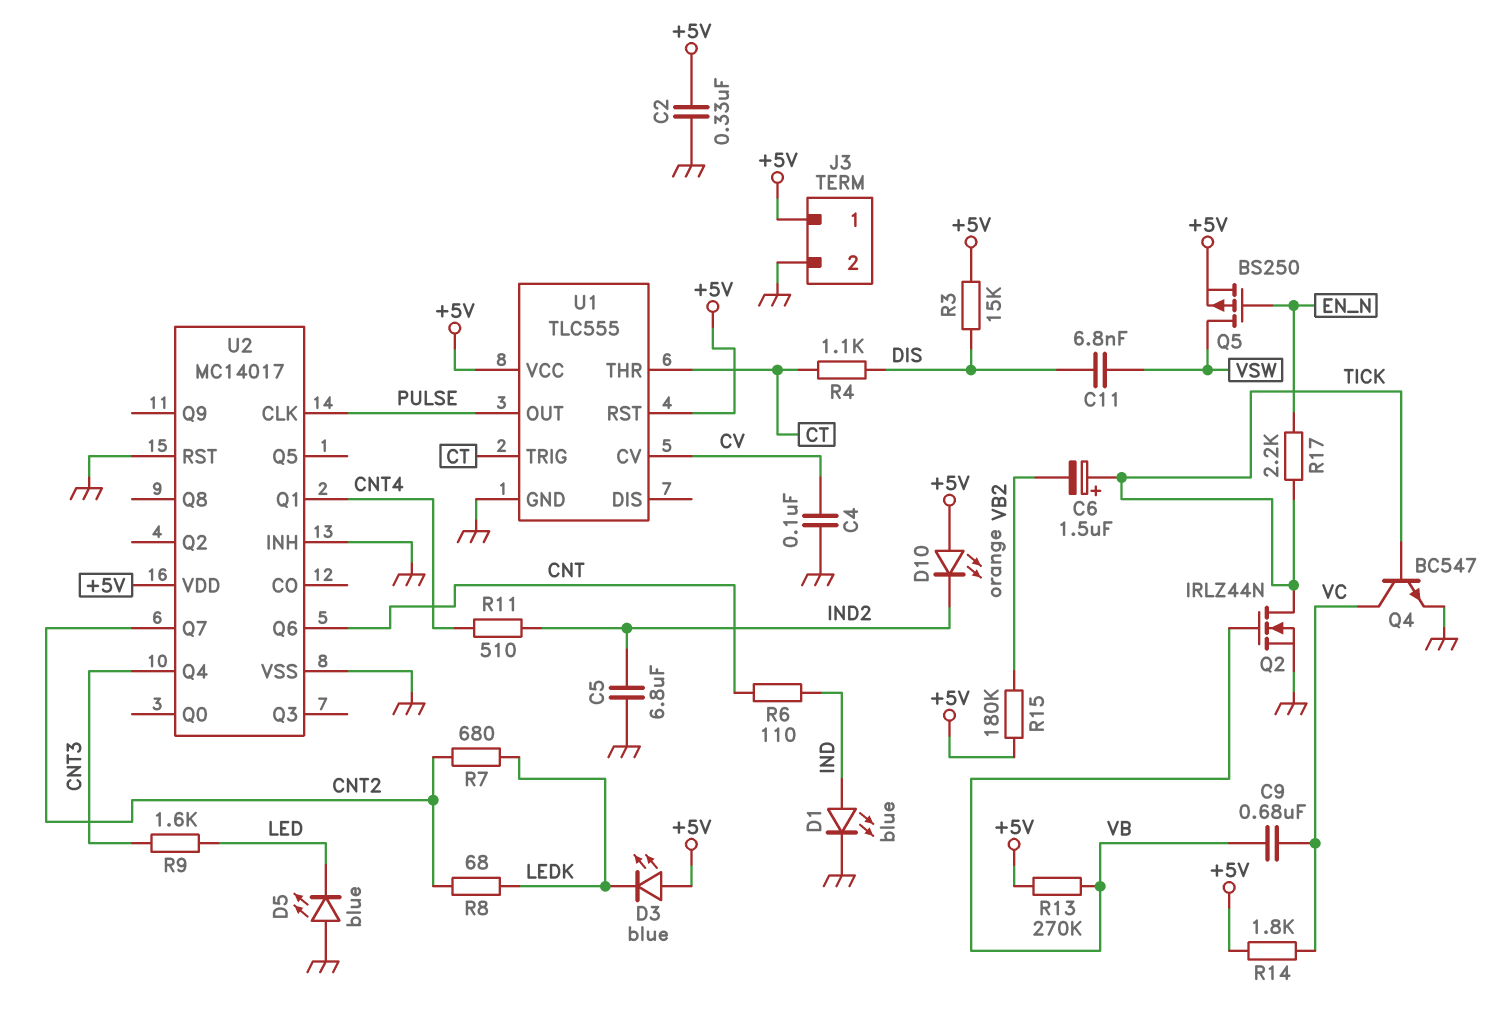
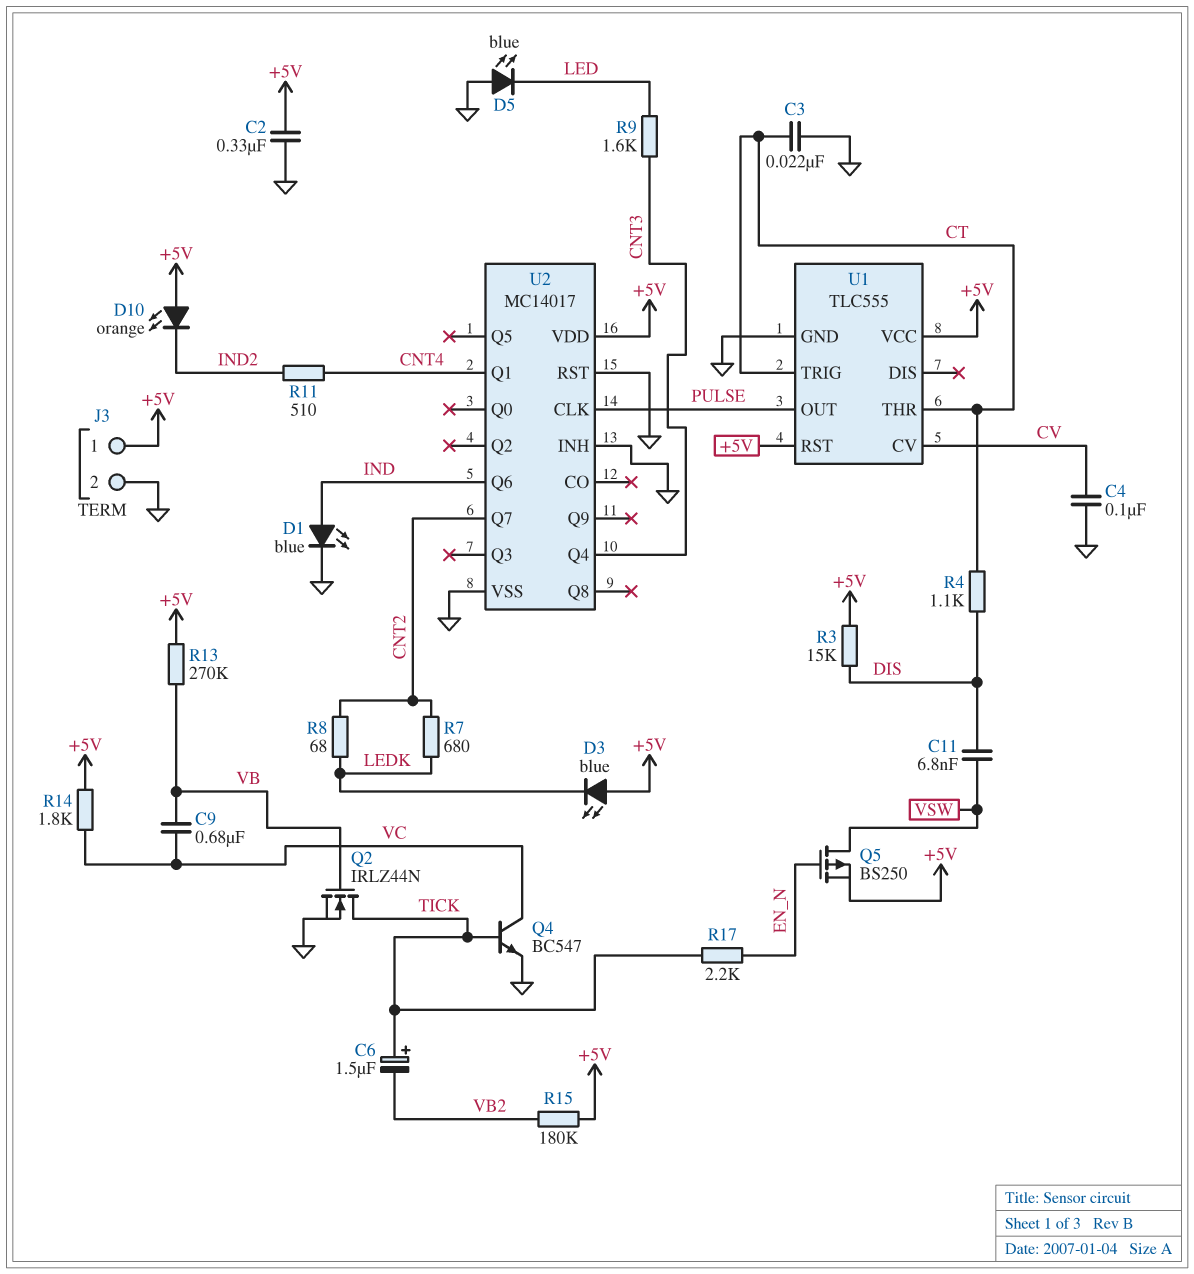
C3: none -> 22nF (CT, GND)
C5: 6.8uF (GND, IND2) -> none
R6: 110 (CNT, IND) -> none
U2 pin Q6: CNT -> IND

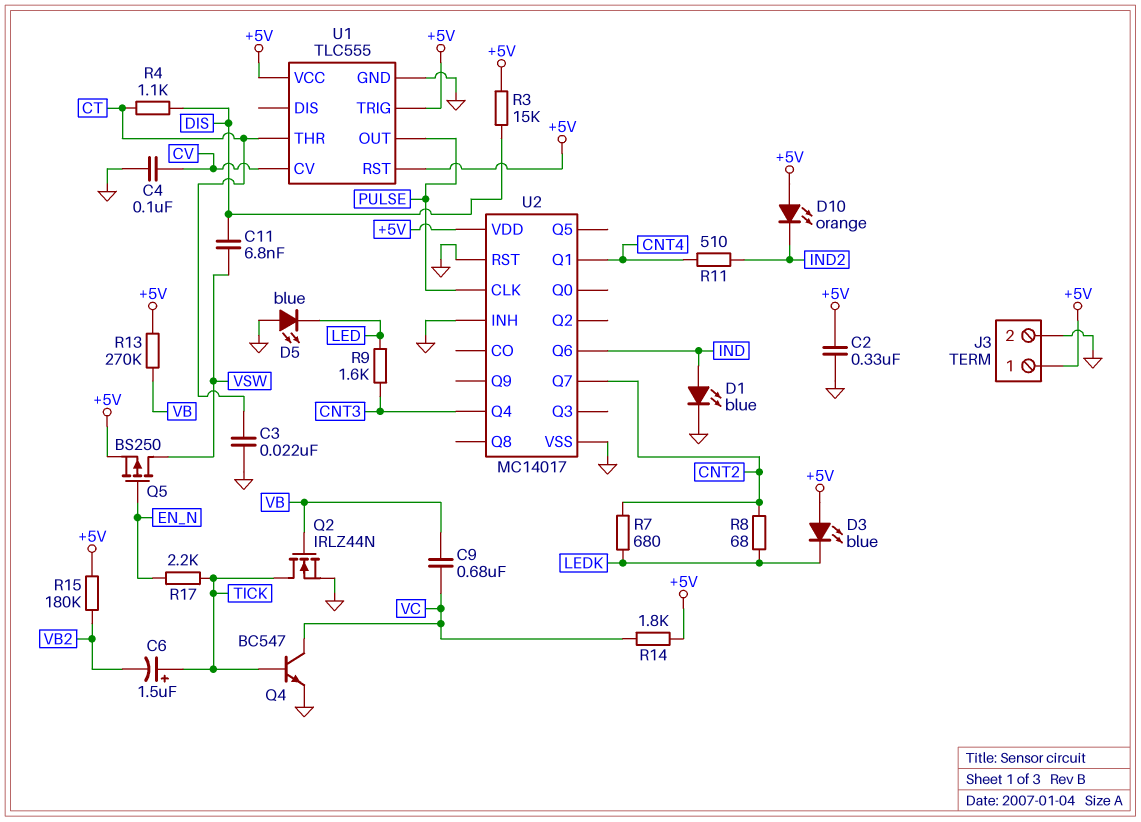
U1 pin TRIG: CT -> +5V

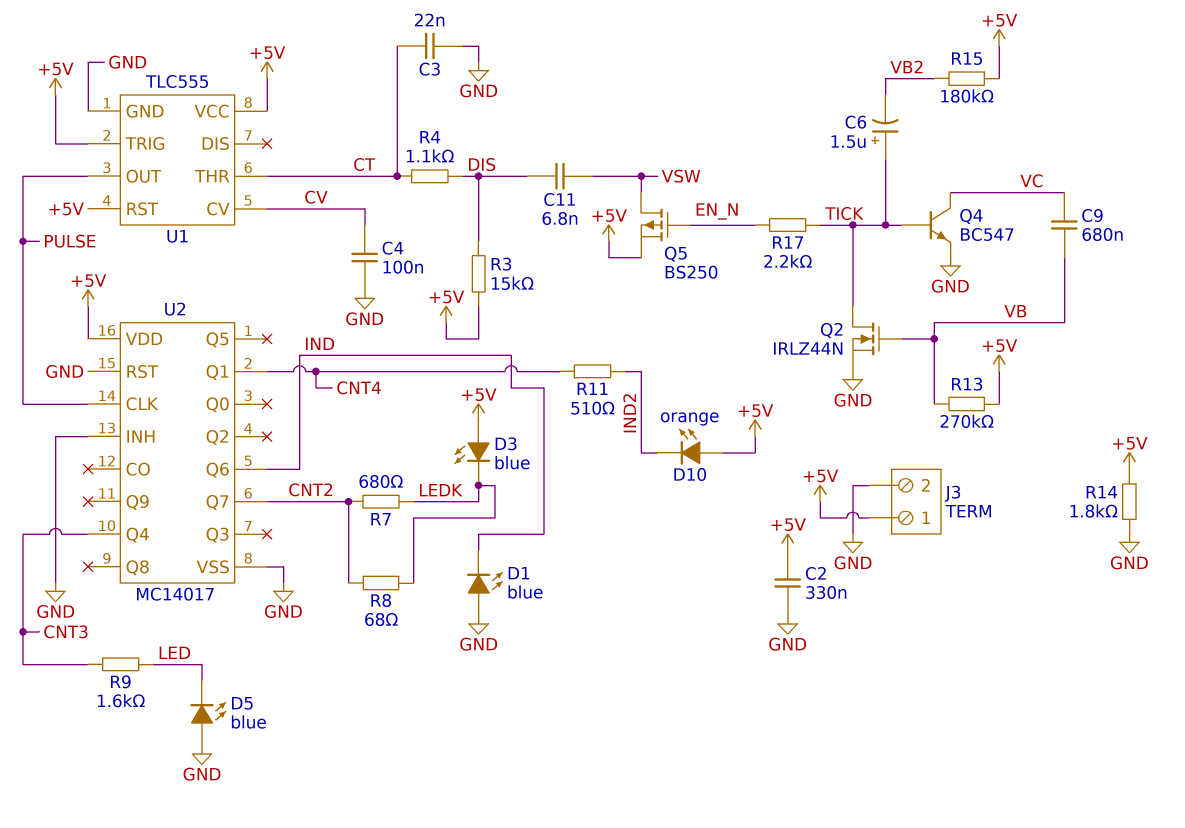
D1: LED blue (A IND, K GND) -> LED blue (A GND, K IND)
R14: 1.8k (+5V, VC) -> 1.8k (+5V, GND)

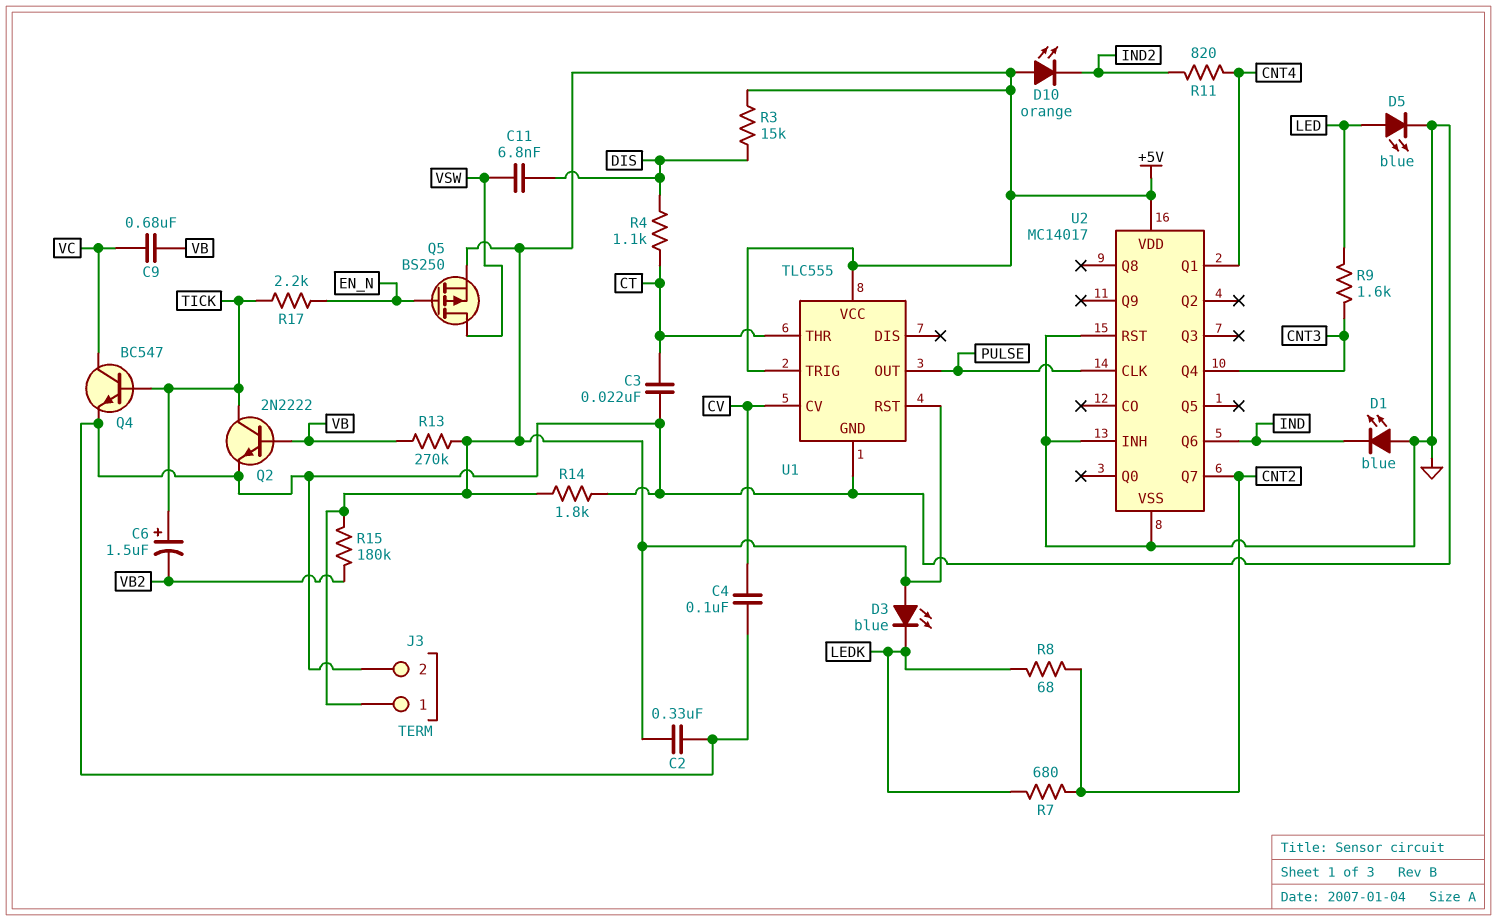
D5: LED blue (A GND, K LED) -> LED blue (A LED, K GND)
Q2: NMOS IRLZ44N (G VB, D TICK, S GND) -> NPN 2N2222 (B VB, C TICK, E GND)
R11: 510 (CNT4, IND2) -> 820 (CNT4, IND2)

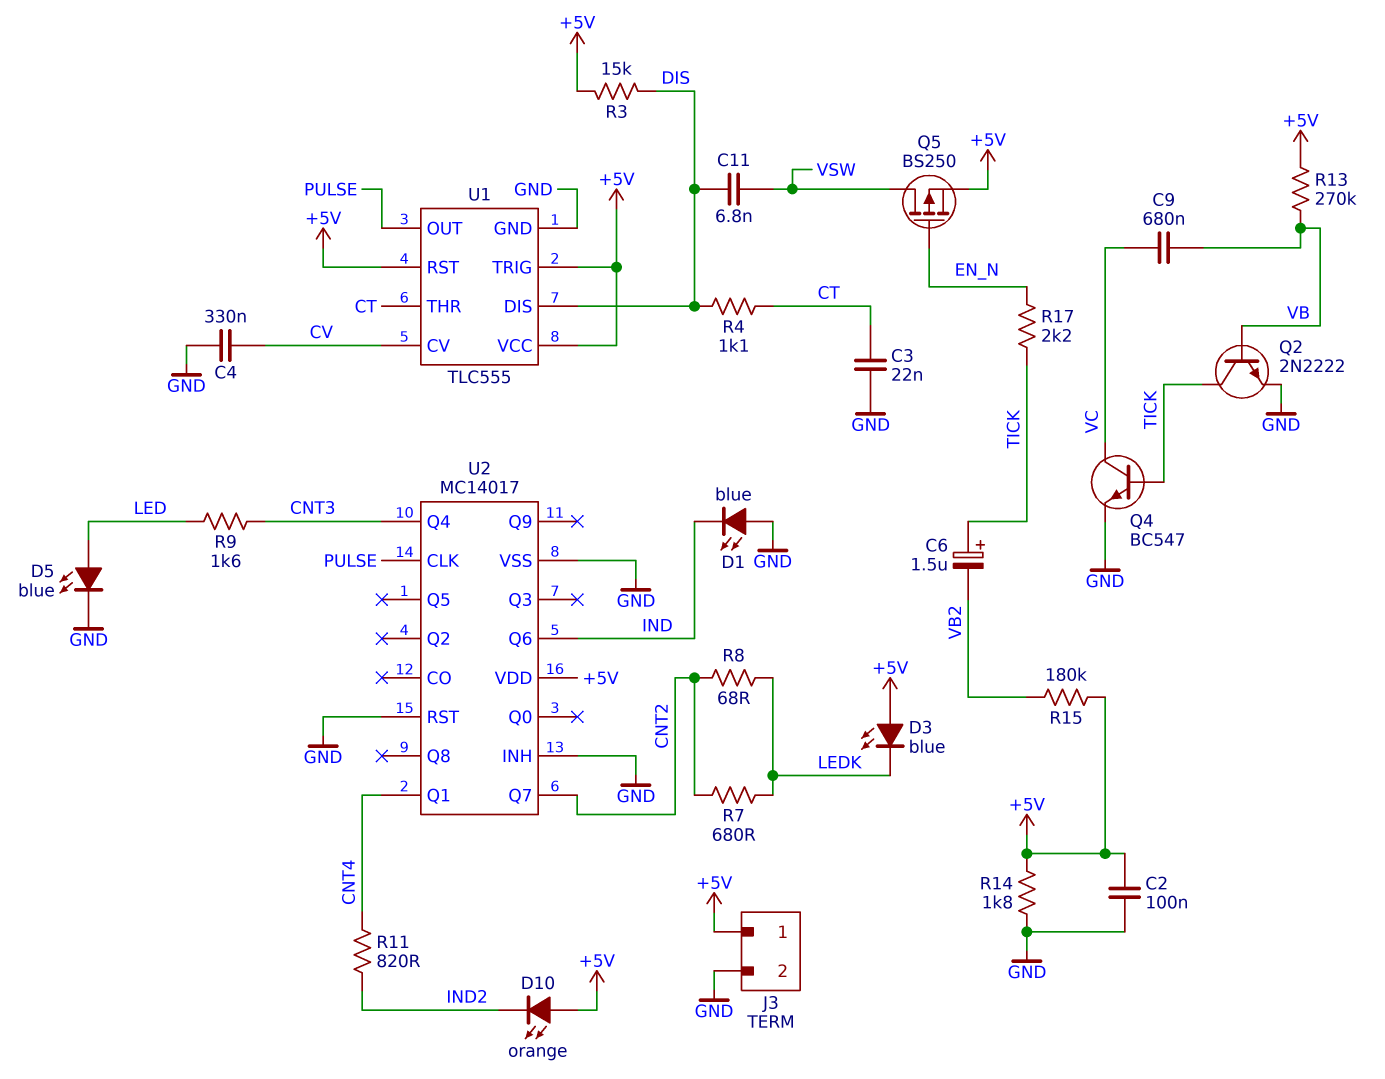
C2: 330nF (+5V, GND) -> 100nF (+5V, GND)
C4: 100nF (CV, GND) -> 330nF (CV, GND)
U1 pin DIS: none -> DIS

